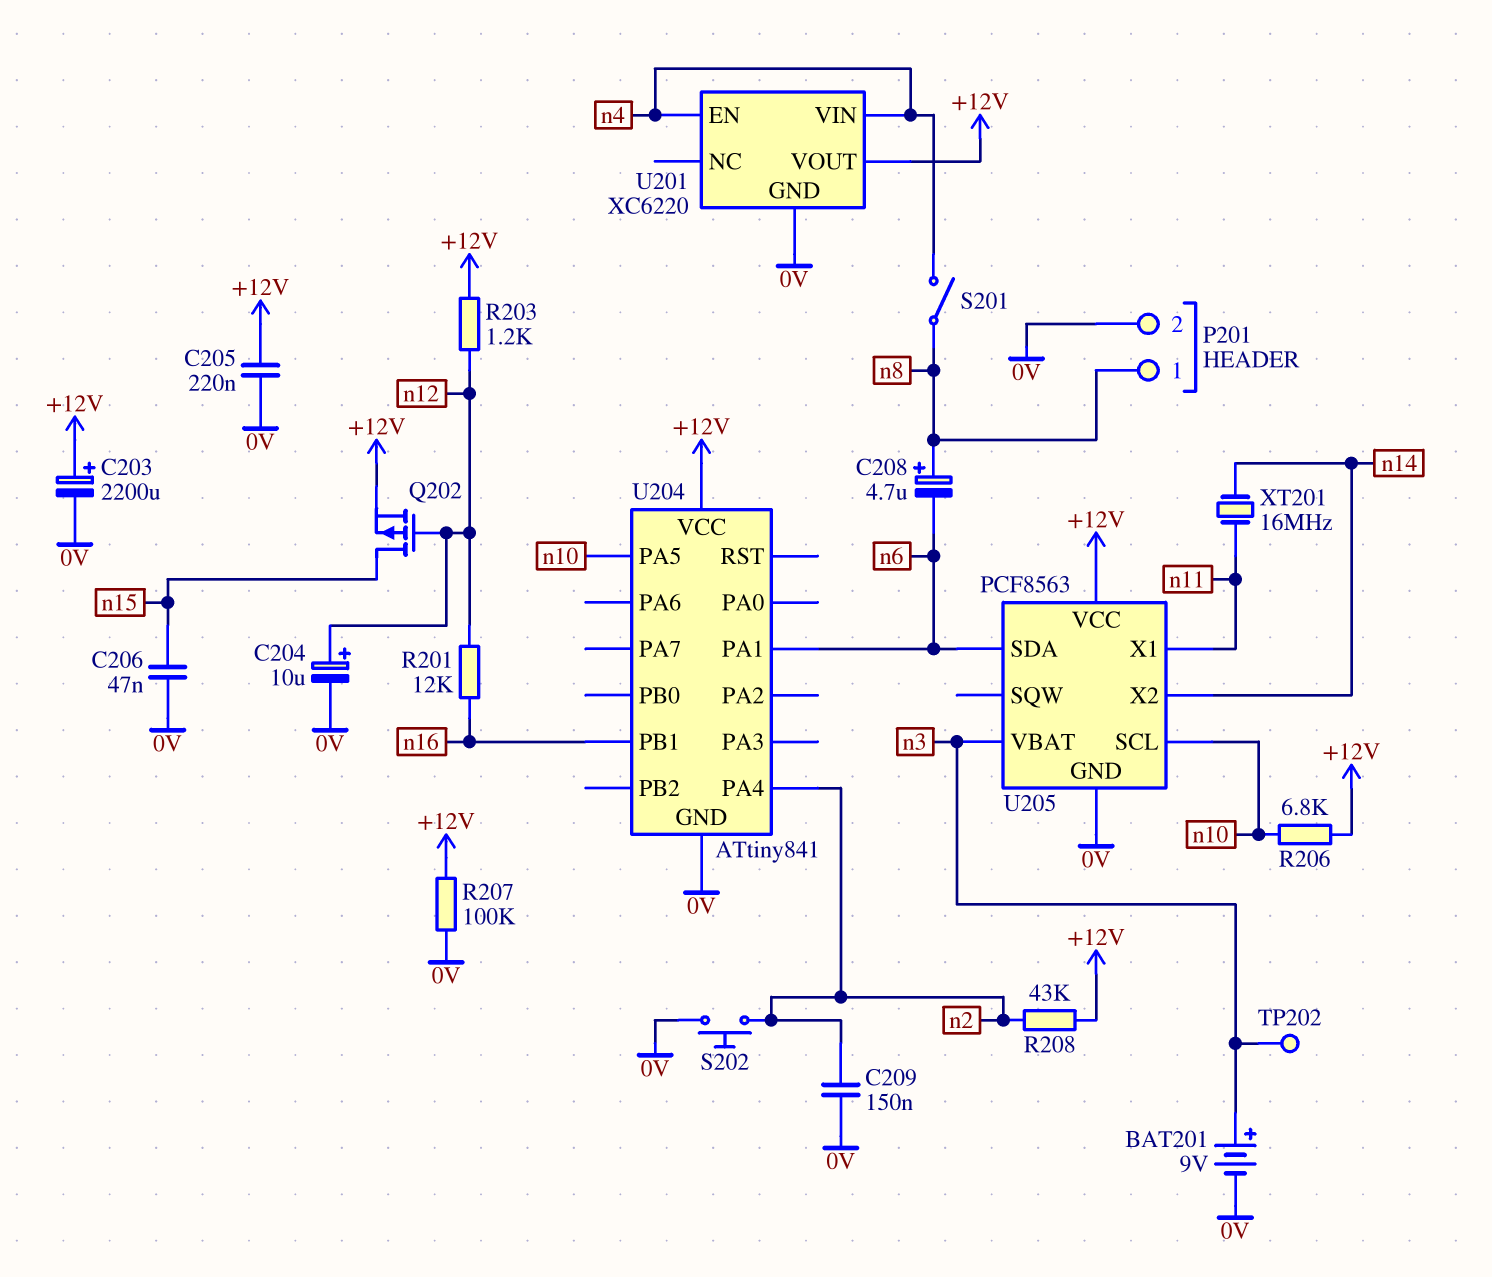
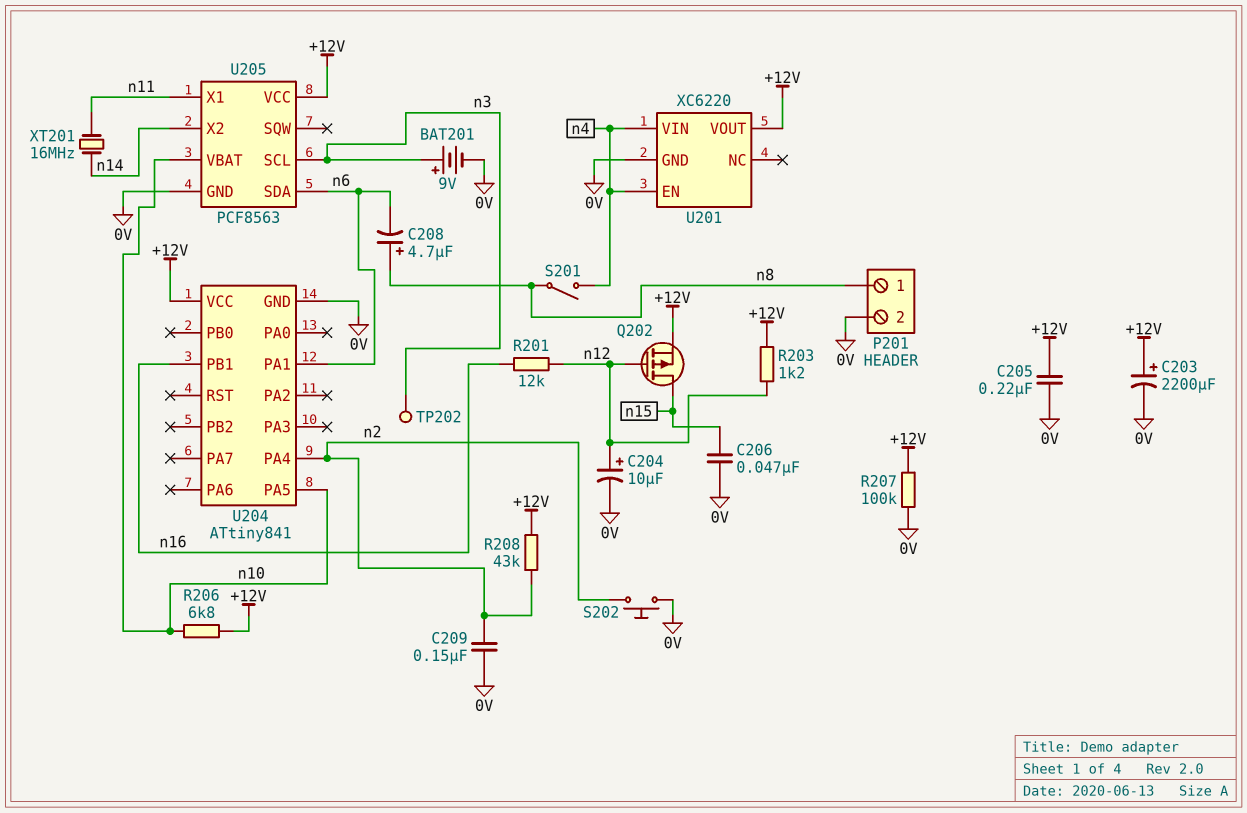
U205 pin SCL: n10 -> n3
U205 pin VBAT: n3 -> n10

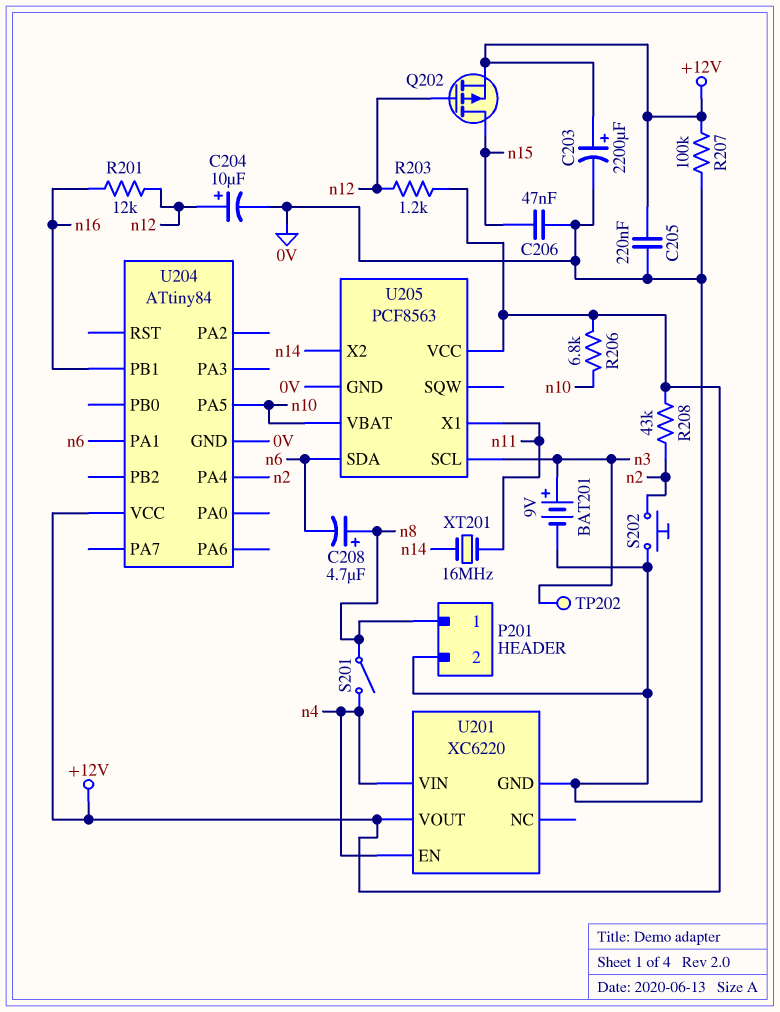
C209: 150nF (0V, n2) -> none
U204: ATtiny841 -> ATtiny84

